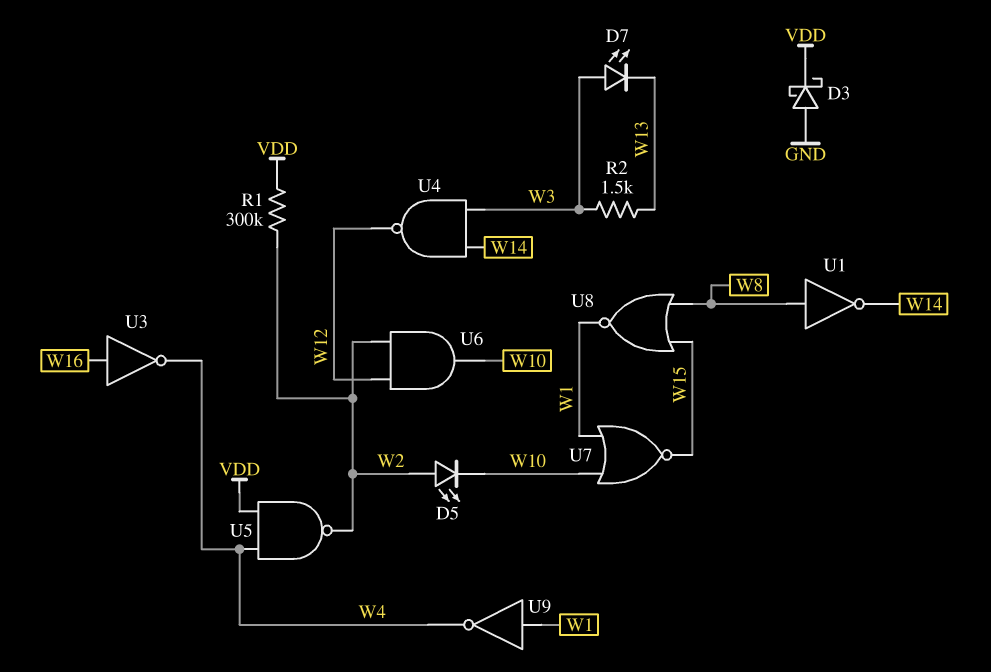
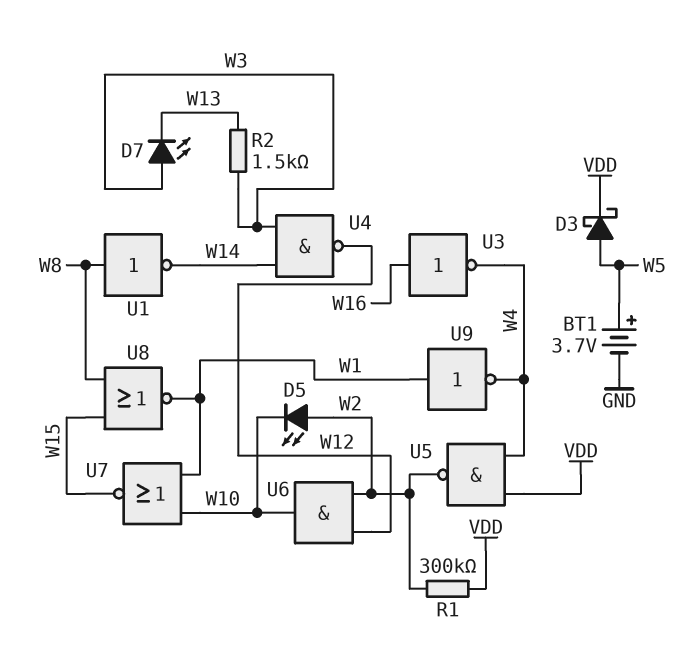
BT1: none -> 3.7V (plus W5, minus GND)
D3: schottky (A GND, K VDD) -> schottky (A W5, K VDD)

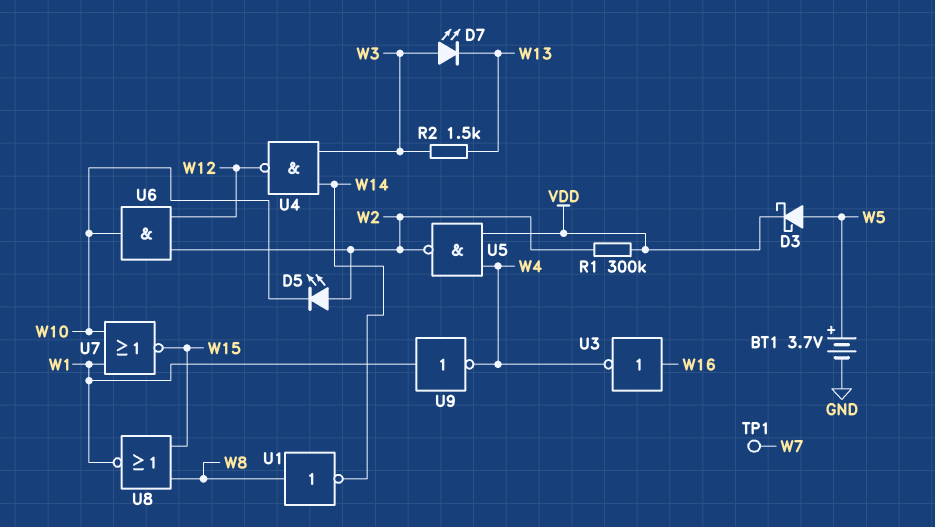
TP1: none -> test point (W7)

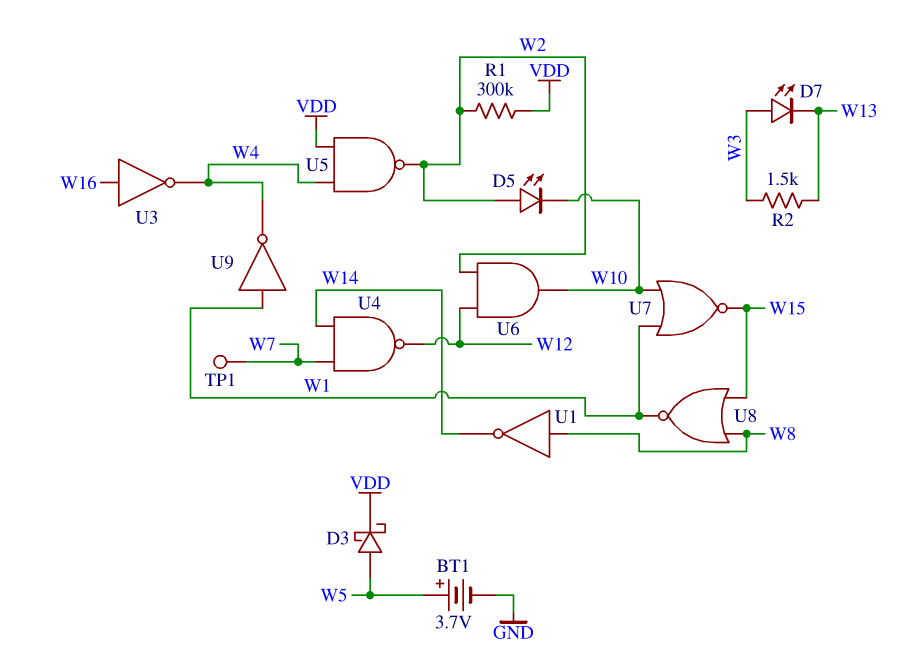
U4: NAND (in W3, in W14, out W12) -> NAND (in W7, in W14, out W12)

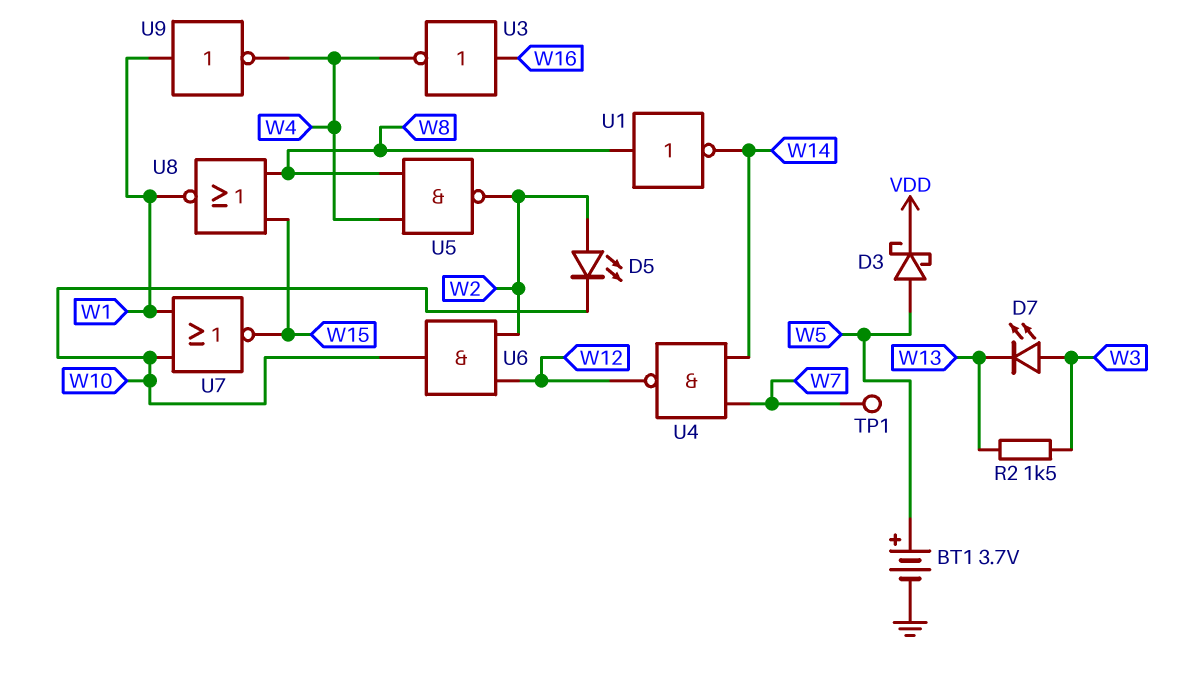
R1: 300k (VDD, W2) -> none
U5: NAND (in VDD, in W4, out W2) -> NAND (in W4, in W8, out W2)

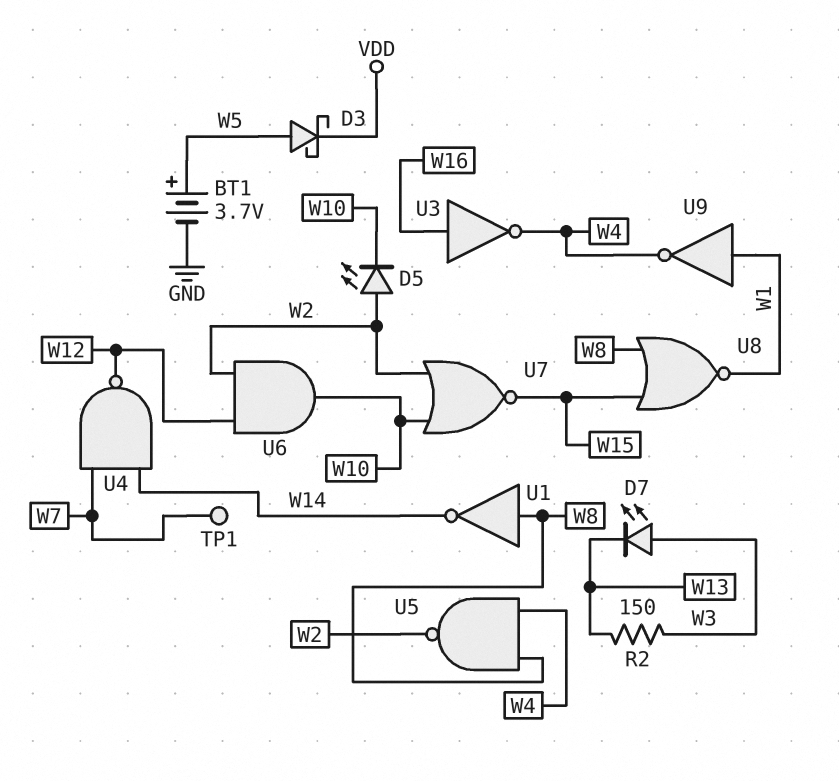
R2: 1.5k (W3, W13) -> 150 (W3, W13)
U7: NOR (in W1, in W10, out W15) -> NOR (in W2, in W10, out W15)

